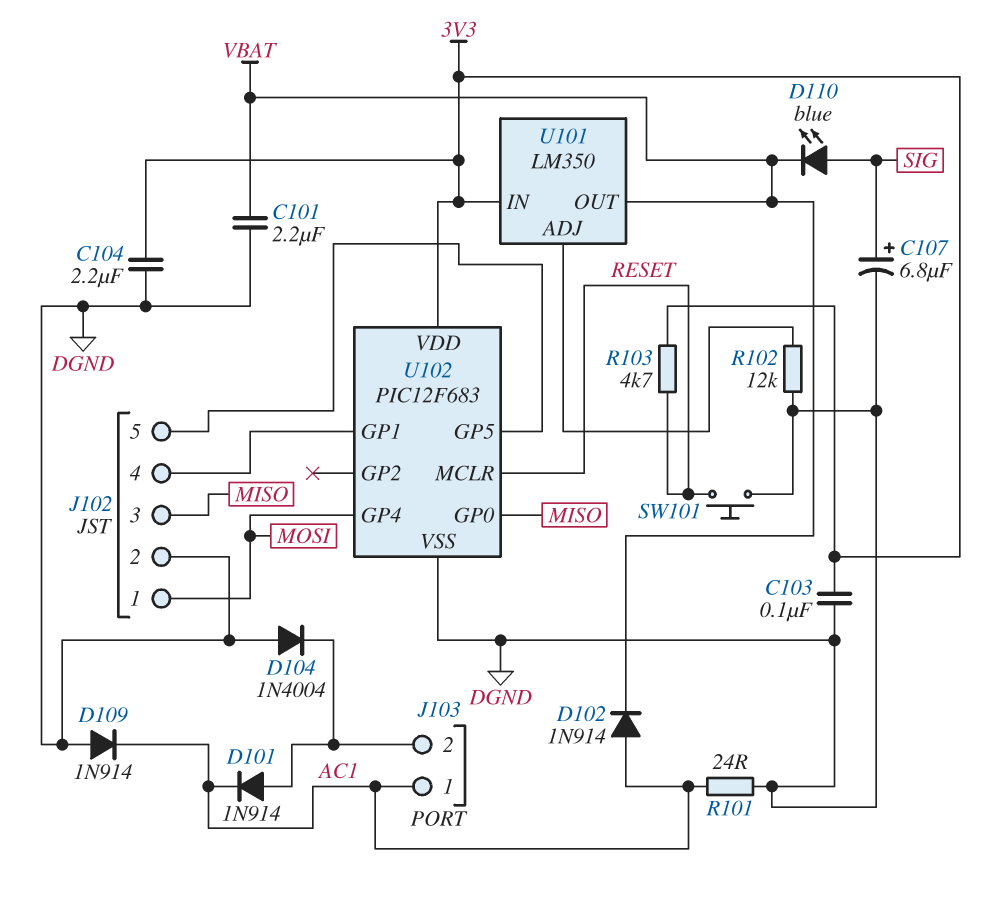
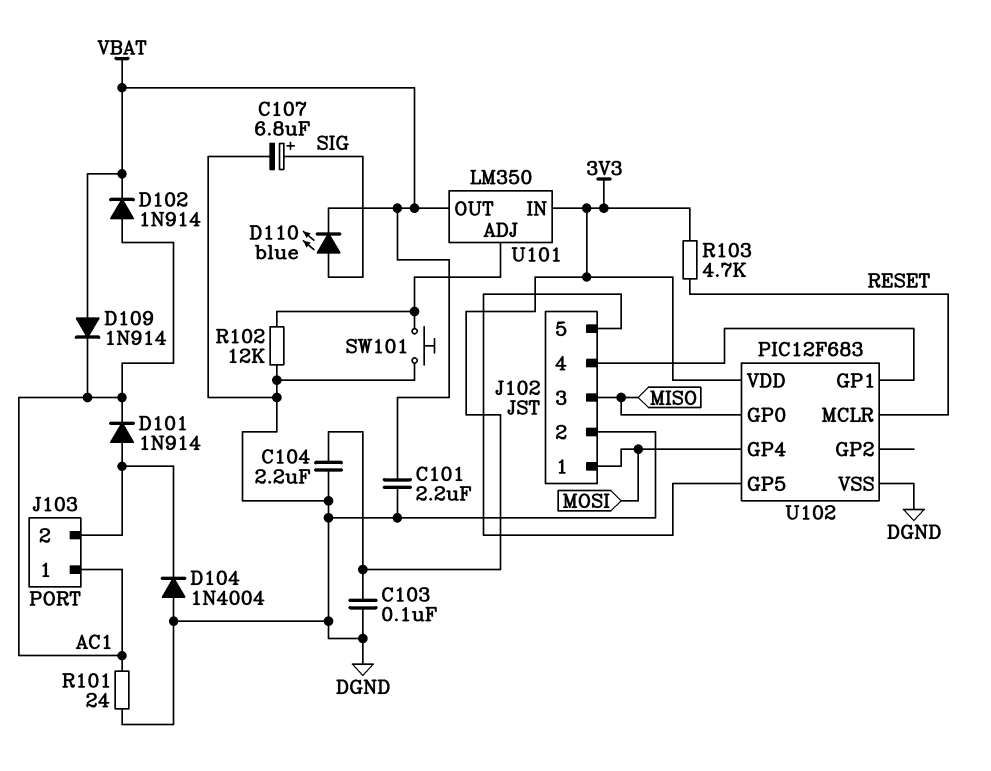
D109: diode 1N914 (A DGND, K AC1) -> diode 1N914 (A VBAT, K AC1)
SW101: button (DGND, RESET) -> button (DGND, U101/ADJ)

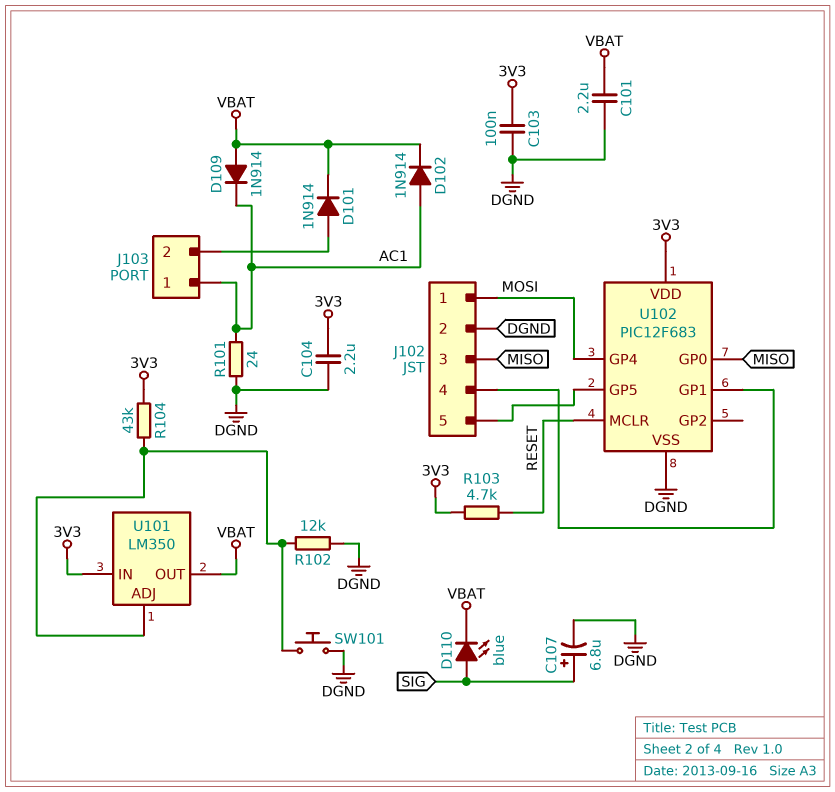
D101: diode 1N914 (A J103/2, K AC1) -> diode 1N914 (A J103/2, K VBAT)
D104: diode 1N4004 (A DGND, K J103/2) -> none
R104: none -> 43k (3V3, U101/ADJ)

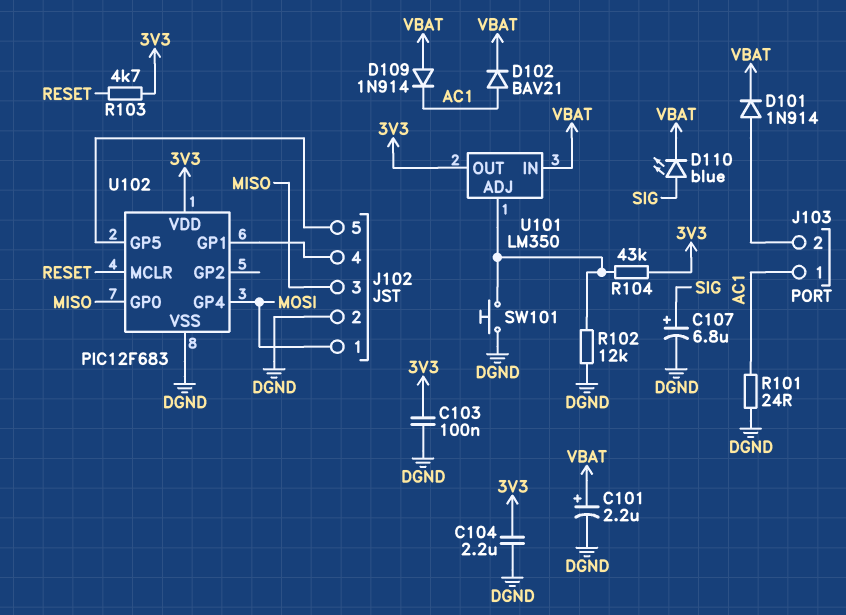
C101: 2.2uF (DGND, VBAT) -> 2.2uF (plus VBAT, minus DGND)
D102: diode 1N914 (A AC1, K VBAT) -> diode BAV21 (A AC1, K VBAT)
U101 pin IN: 3V3 -> VBAT
U101 pin OUT: VBAT -> 3V3

